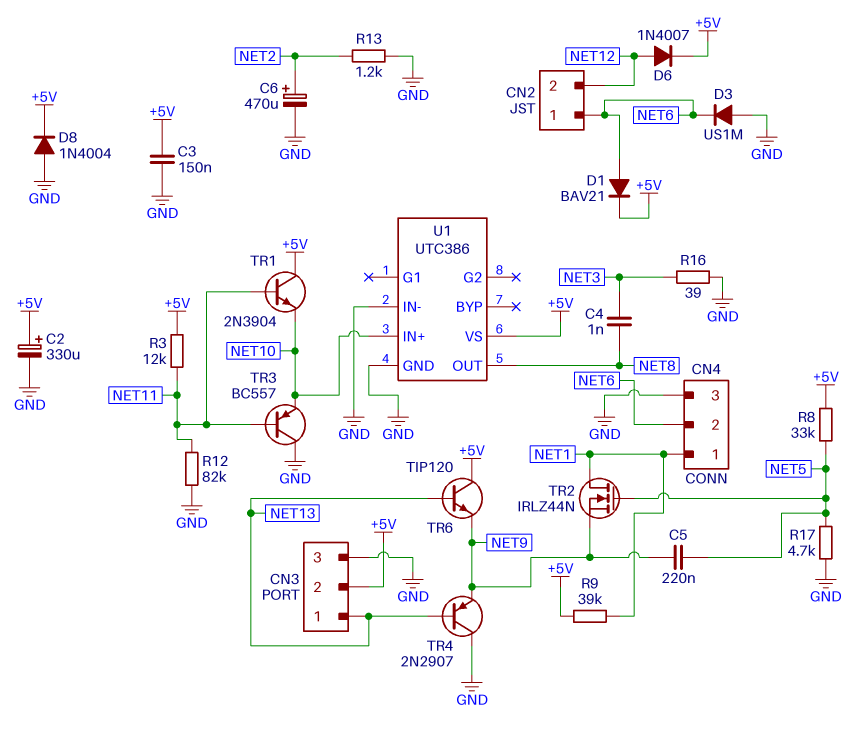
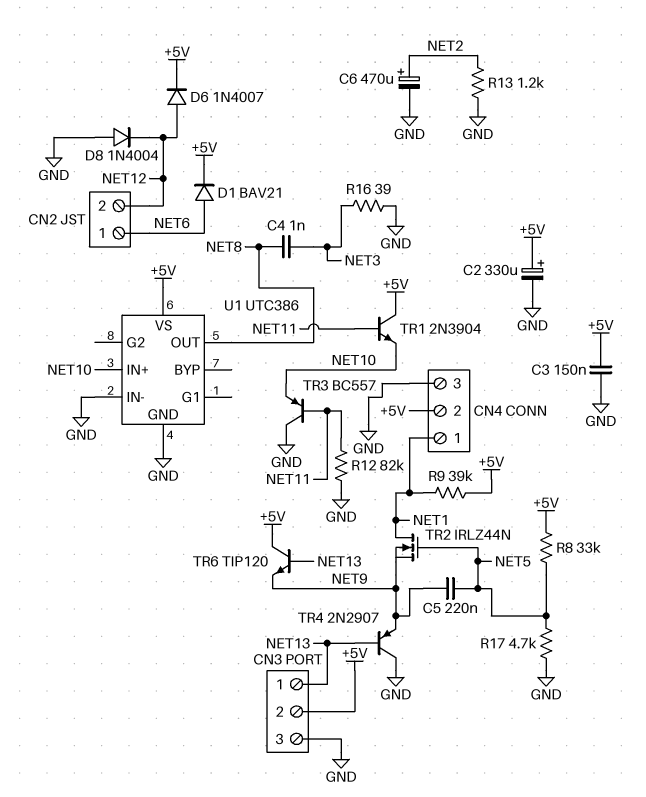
CN4 pin 2: NET6 -> +5V
D3: diode US1M (A GND, K NET6) -> none
D8: diode 1N4004 (A GND, K +5V) -> diode 1N4004 (A GND, K NET12)
R3: 12k (+5V, NET11) -> none

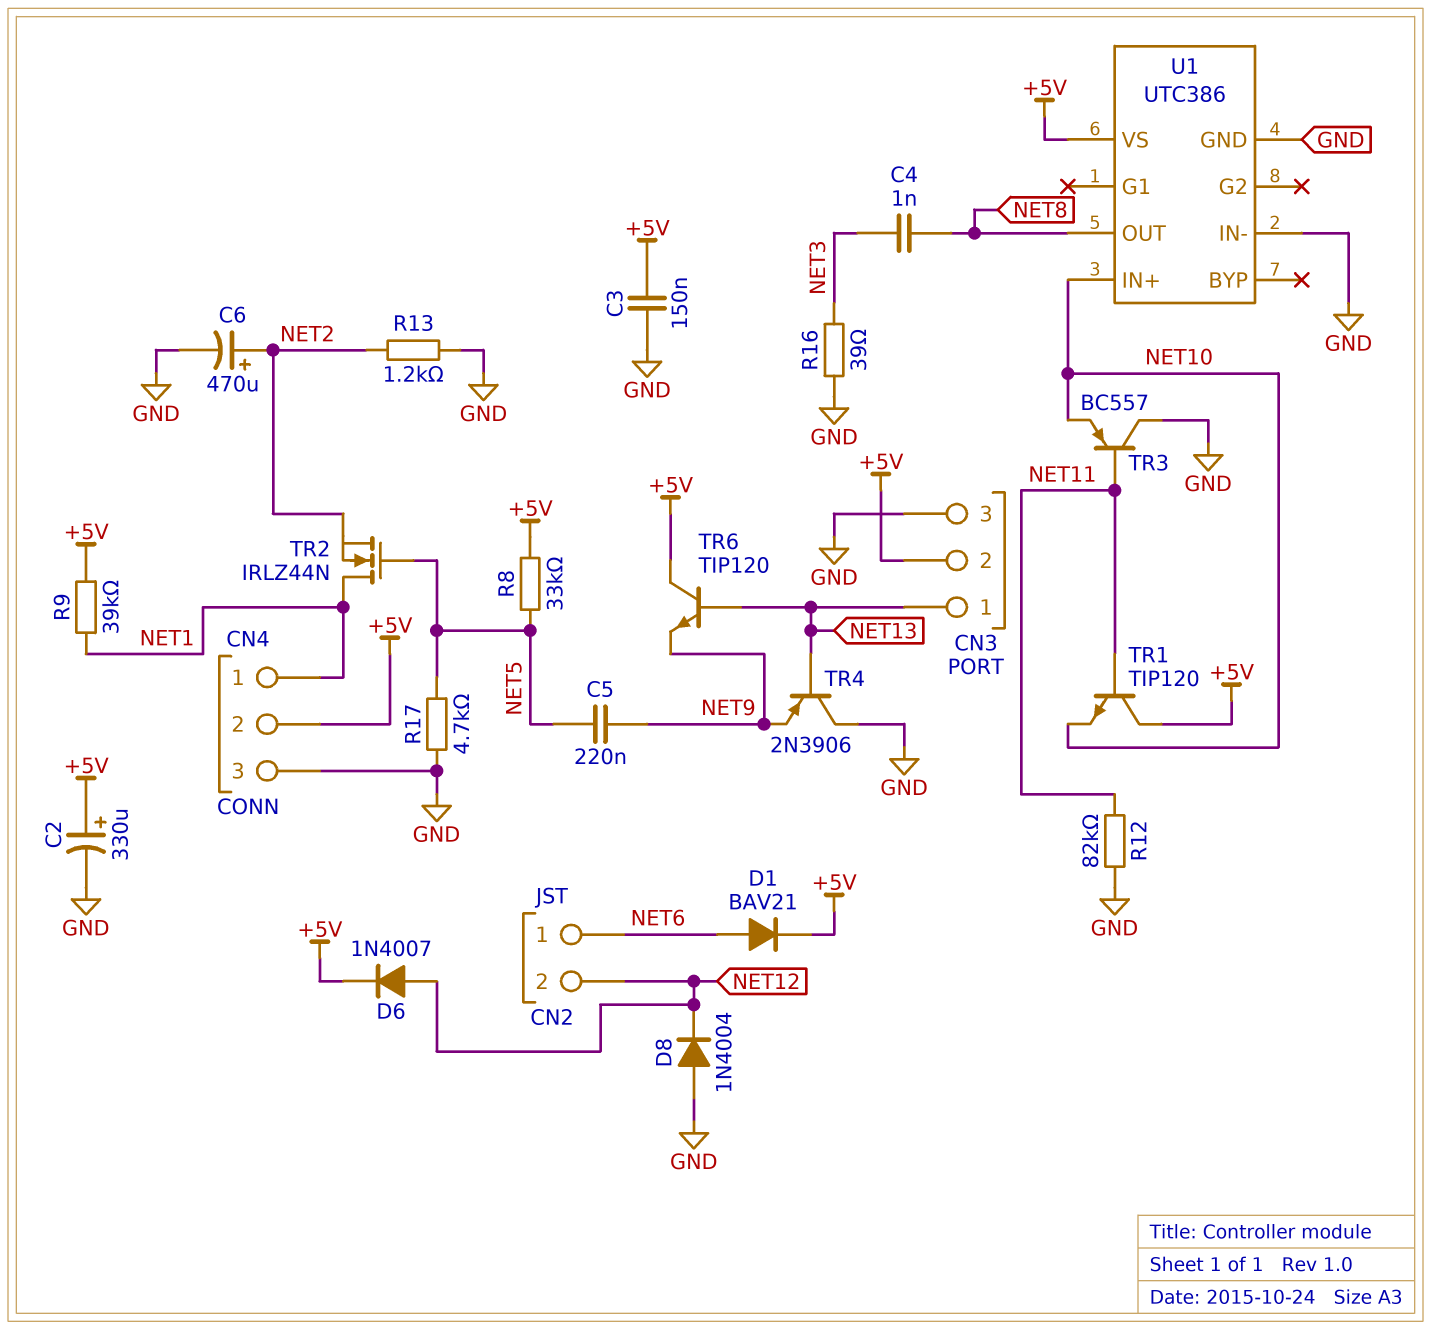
TR1: NPN 2N3904 (B NET11, C +5V, E NET10) -> NPN TIP120 (B NET11, C +5V, E NET10)
TR2: NMOS IRLZ44N (G NET5, D NET1, S NET9) -> NMOS IRLZ44N (G NET5, D NET1, S NET2)
TR4: PNP 2N2907 (B NET13, C GND, E NET9) -> PNP 2N3906 (B NET13, C GND, E NET9)

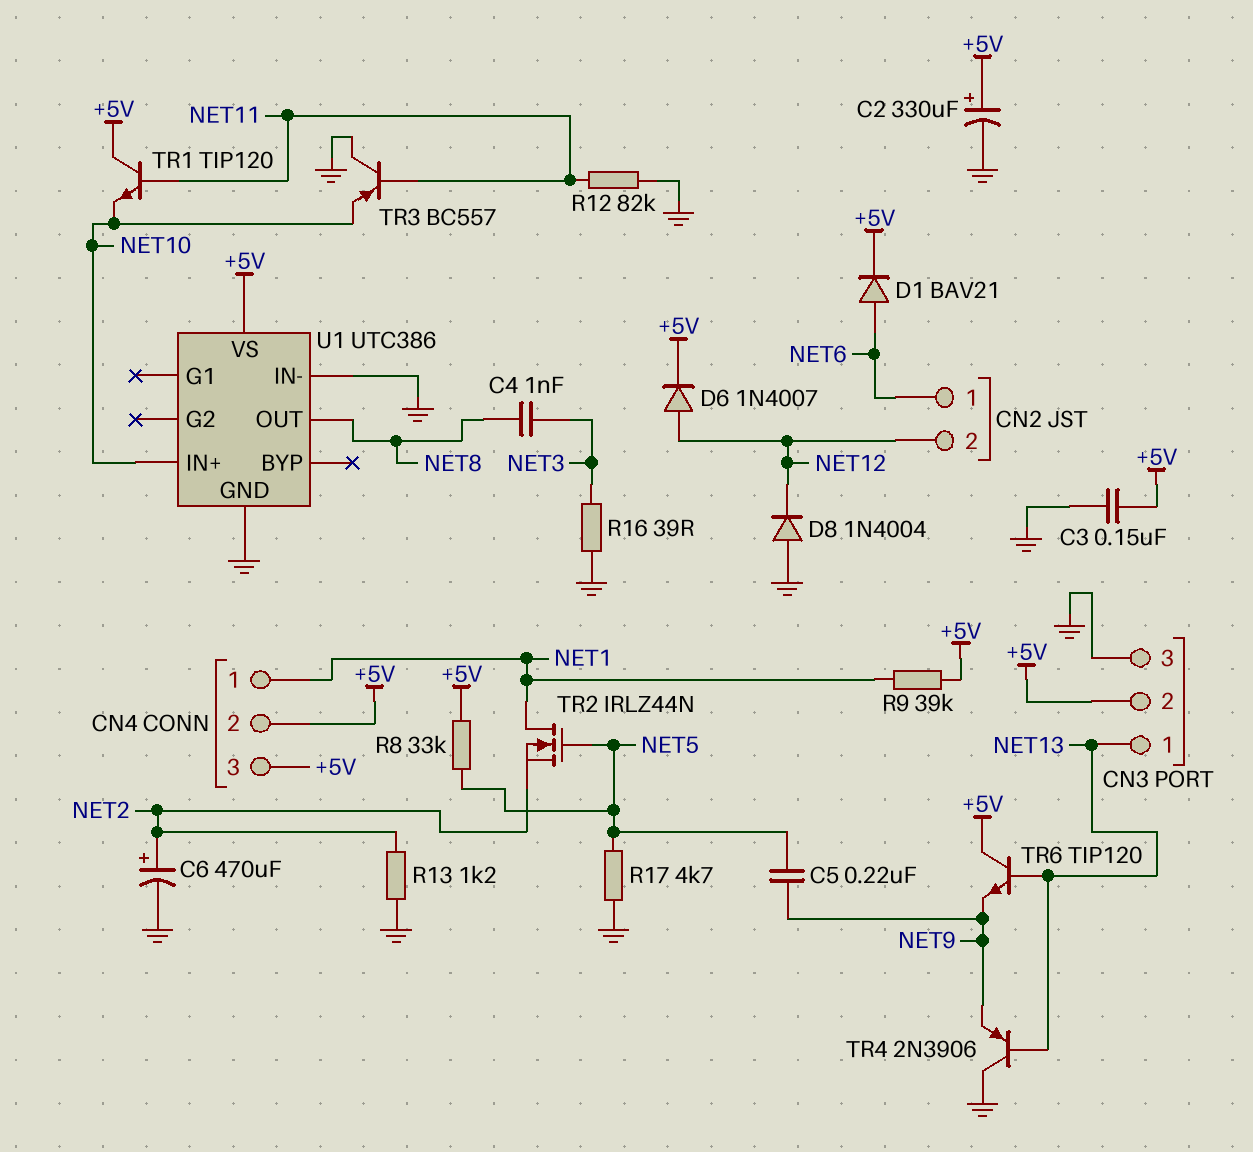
CN4 pin 3: GND -> +5V

